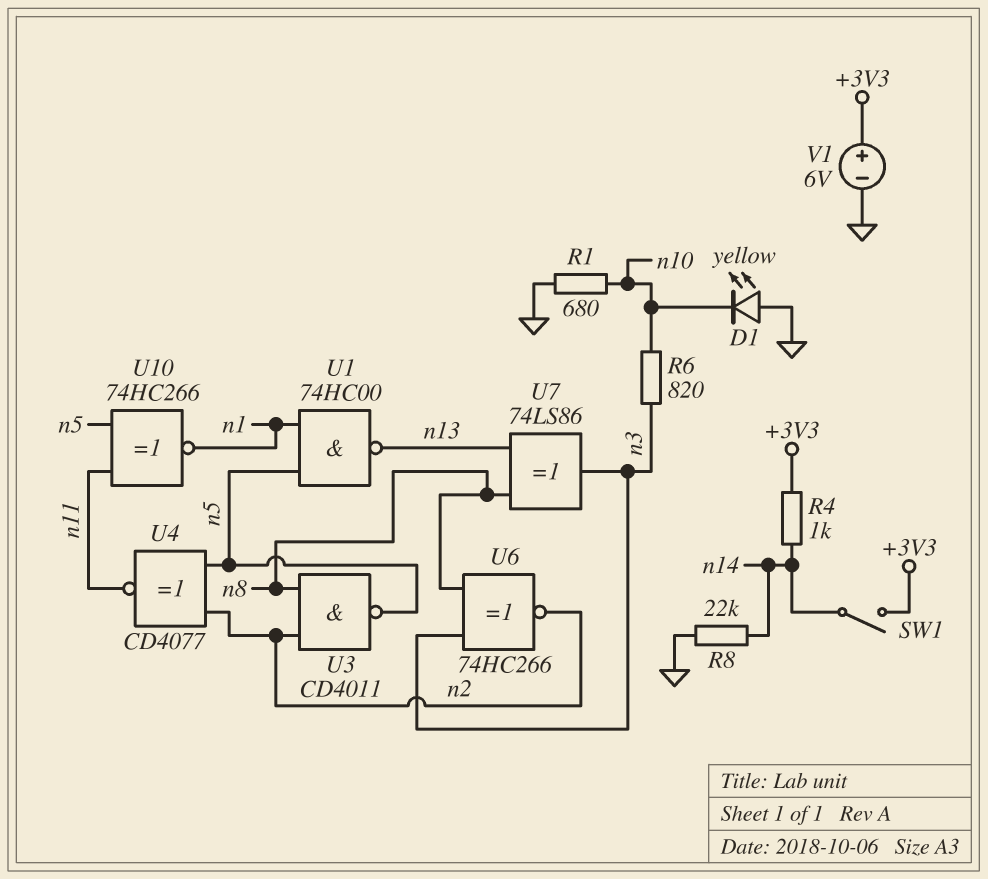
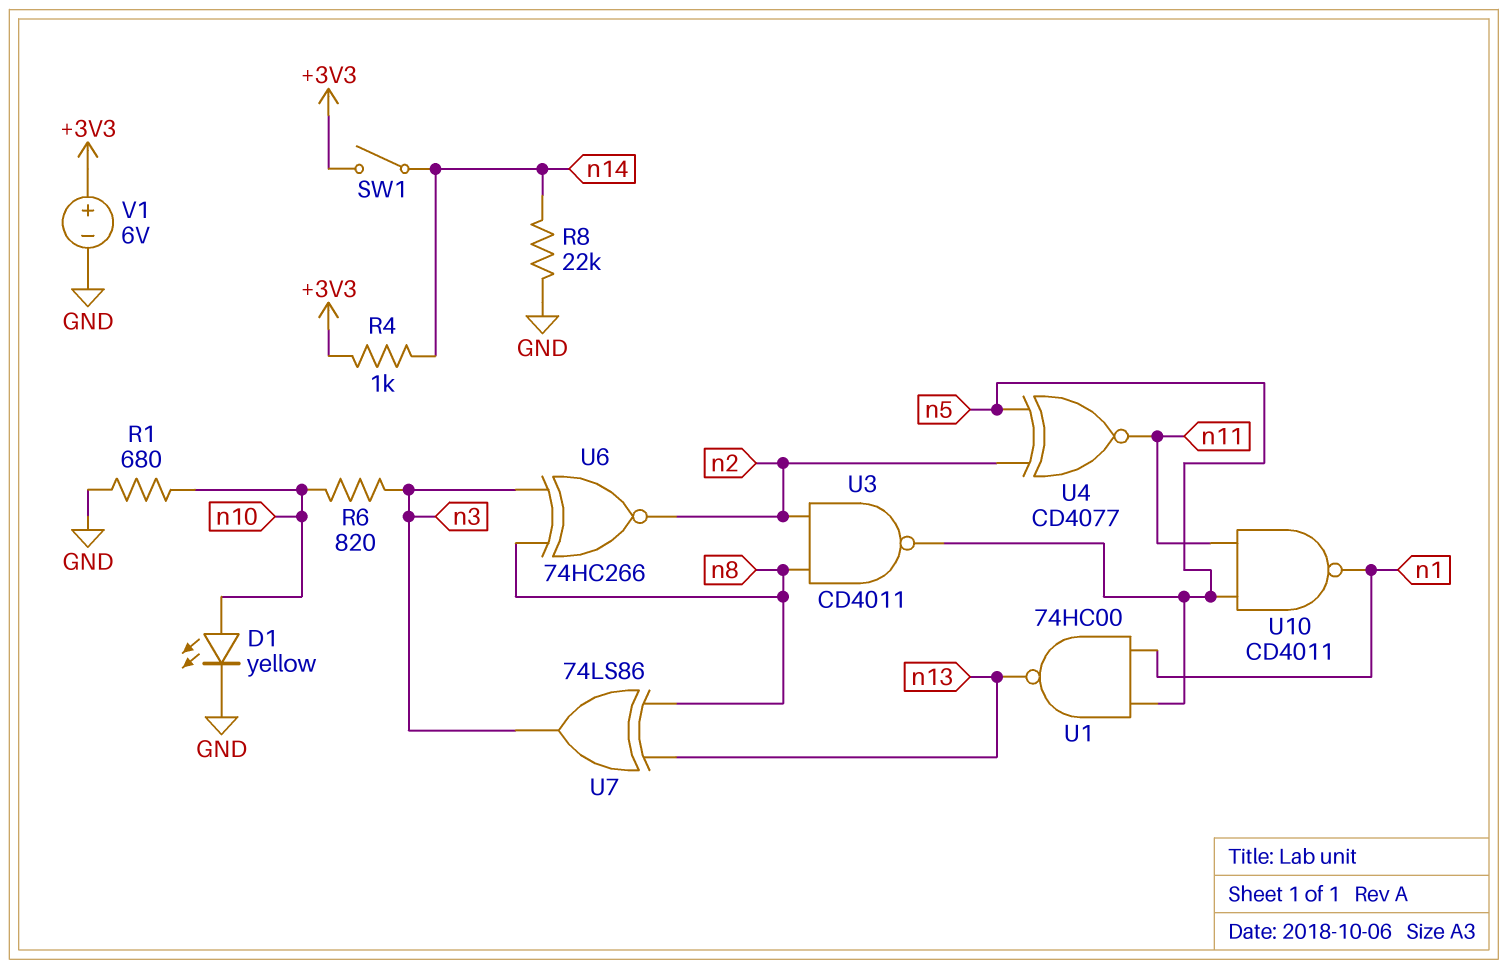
D1: LED yellow (A GND, K n10) -> LED yellow (A n10, K GND)
U10: XNOR 74HC266 (in n5, in n11, out n1) -> NAND CD4011 (in n5, in n11, out n1)

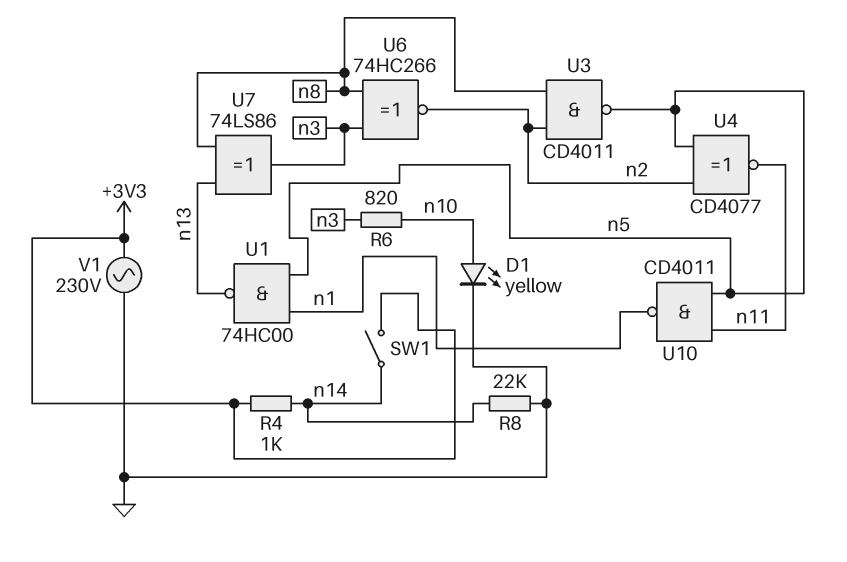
R1: 680 (GND, n10) -> none
V1: 6V (plus +3V3, minus GND) -> AC 230V (+3V3, GND)

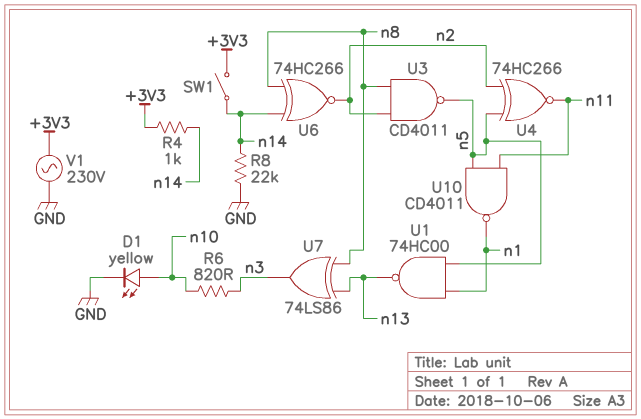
U4: XNOR CD4077 (in n2, in n5, out n11) -> XNOR 74HC266 (in n2, in n5, out n11)
U6: XNOR 74HC266 (in n3, in n8, out n2) -> XNOR 74HC266 (in n8, in n14, out n2)

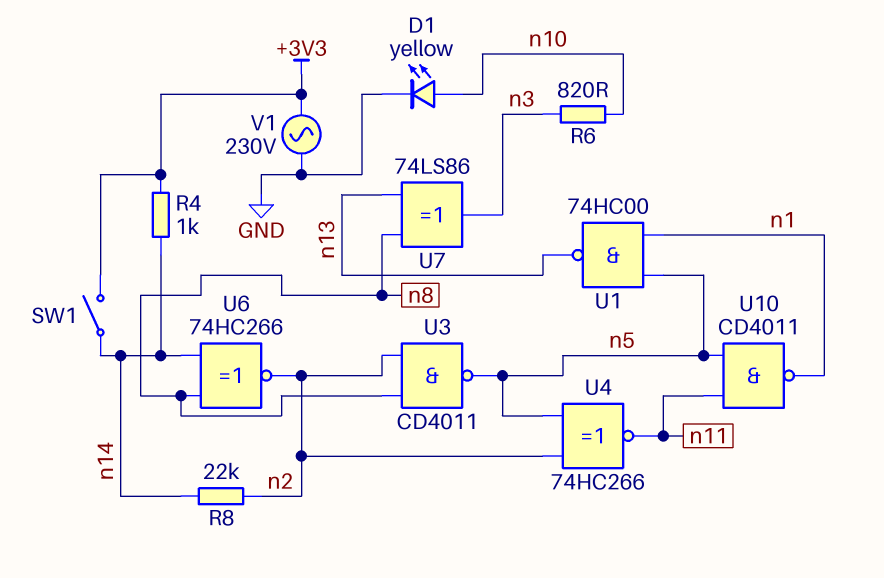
R8: 22k (GND, n14) -> 22k (n2, n14)

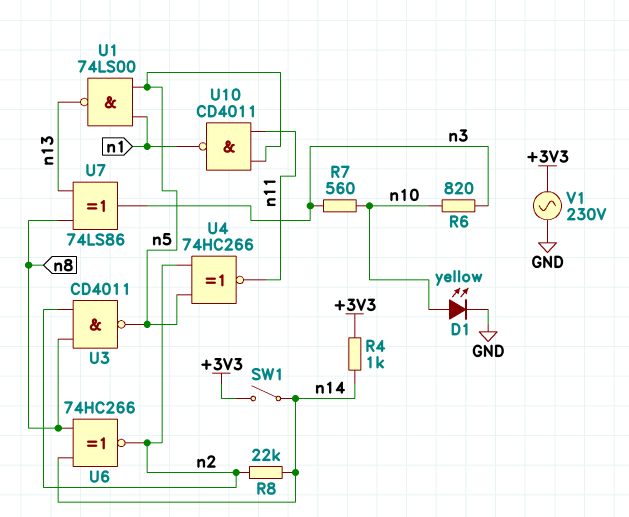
R7: none -> 560 (n3, n10)
U1: NAND 74HC00 (in n1, in n5, out n13) -> NAND 74LS00 (in n1, in n5, out n13)

